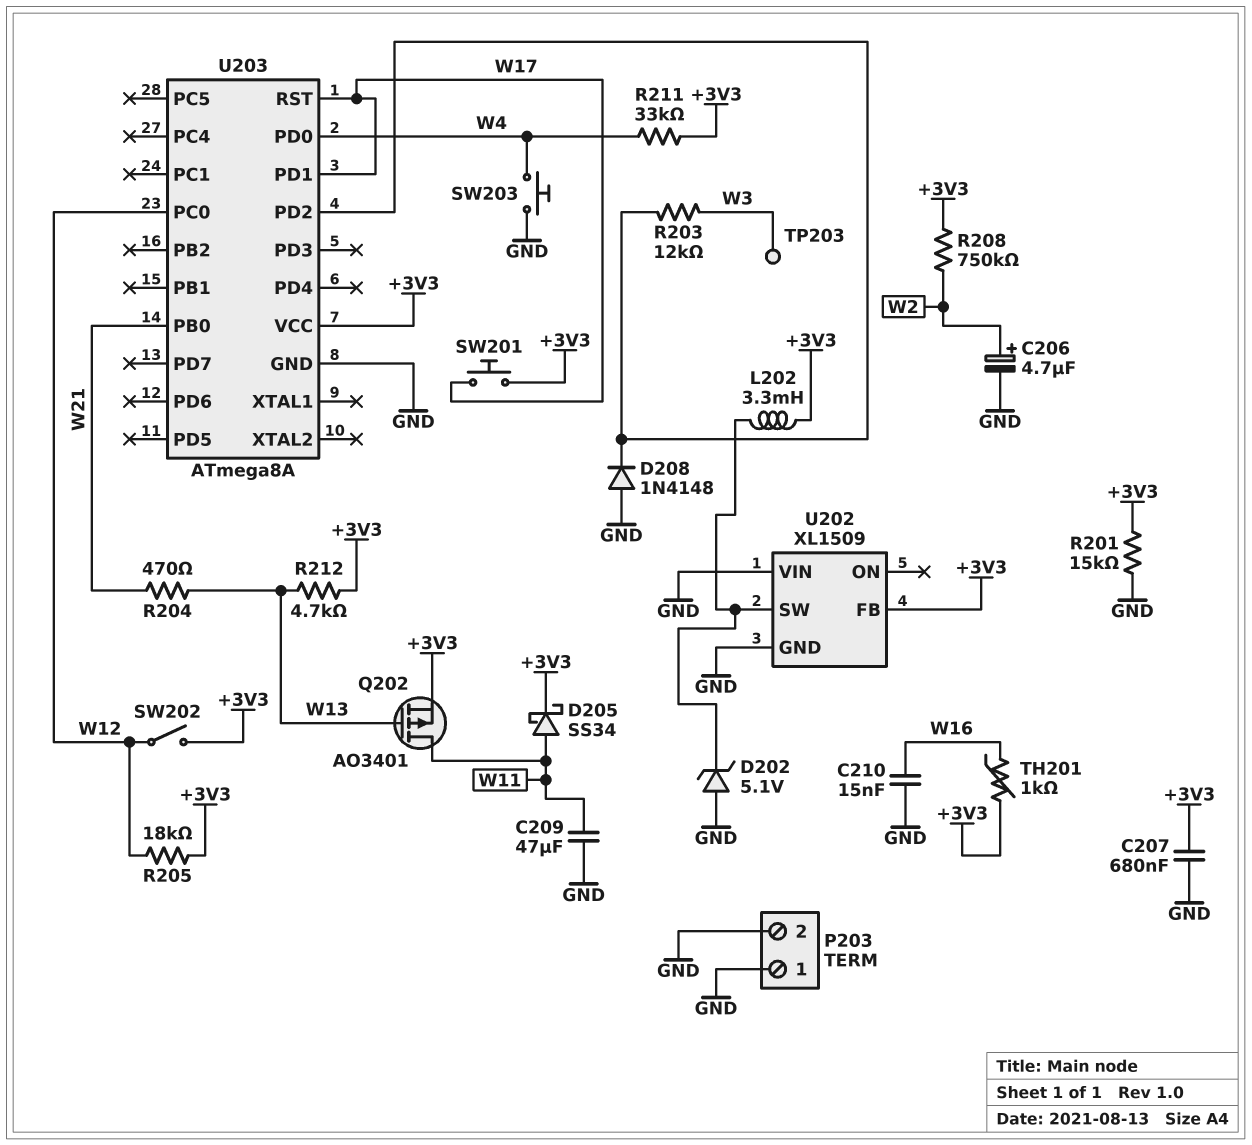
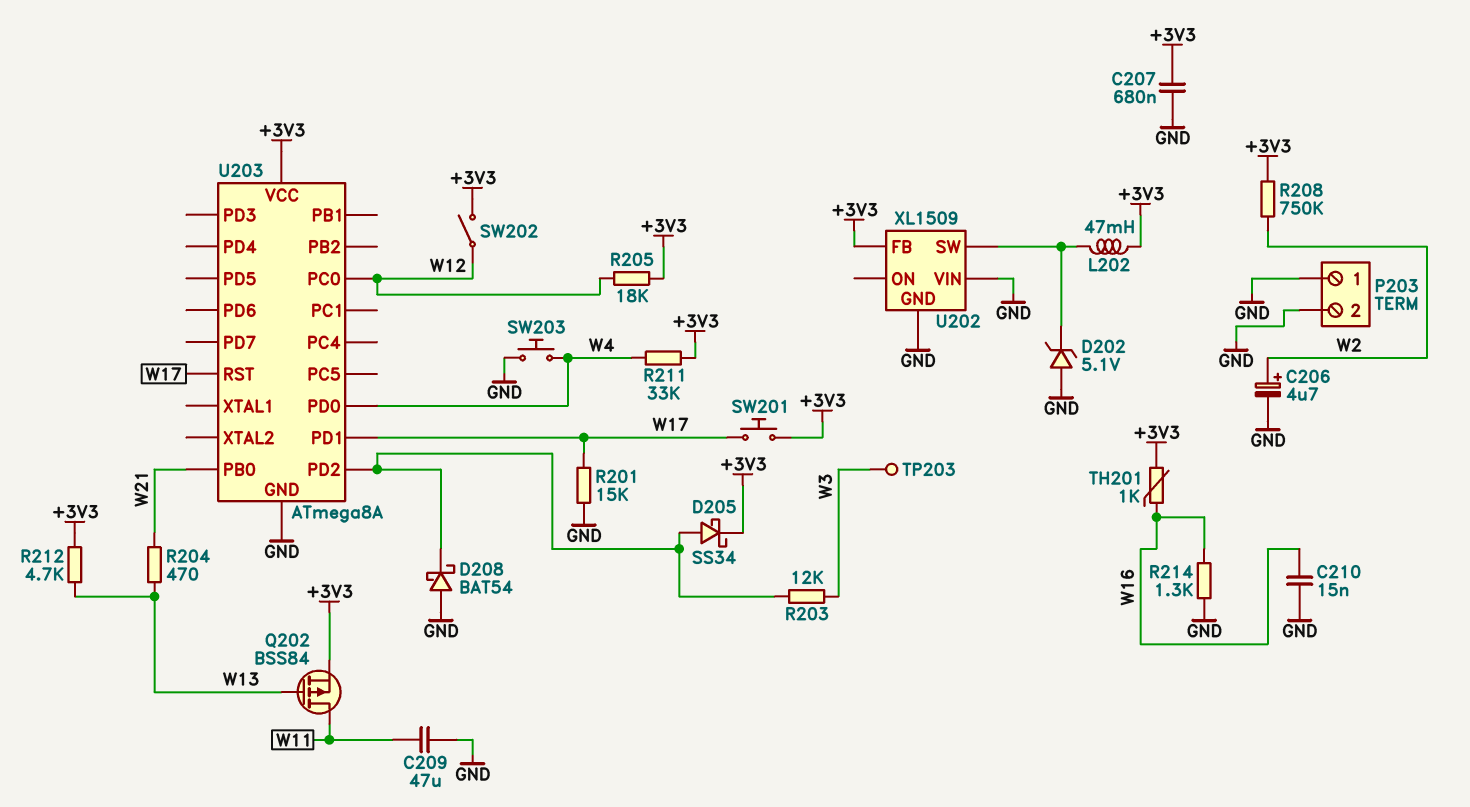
D205: schottky SS34 (A W11, K +3V3) -> schottky SS34 (A U203/PD2, K +3V3)
D208: diode 1N4148 (A GND, K U203/PD2) -> schottky BAT54 (A GND, K U203/PD2)
L202: 3.3mH (+3V3, U202/SW) -> 47mH (+3V3, U202/SW)
Q202: PMOS AO3401 (G W13, D W11, S +3V3) -> PMOS BSS84 (G W13, D W11, S +3V3)
R201: 15k (+3V3, GND) -> 15k (GND, W17)
R214: none -> 1.3k (GND, W16)

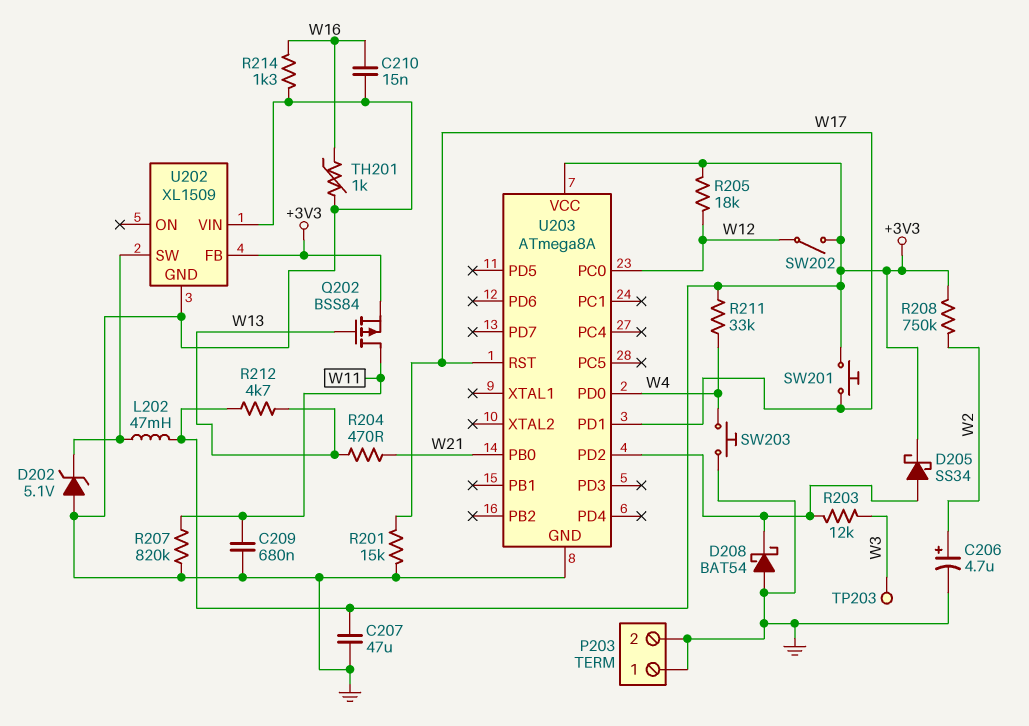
C207: 680nF (+3V3, GND) -> 47uF (+3V3, GND)
C209: 47uF (GND, W11) -> 680nF (GND, W11)
R207: none -> 820k (GND, W11)
TH201: 1k (+3V3, W16) -> 1k (GND, W16)

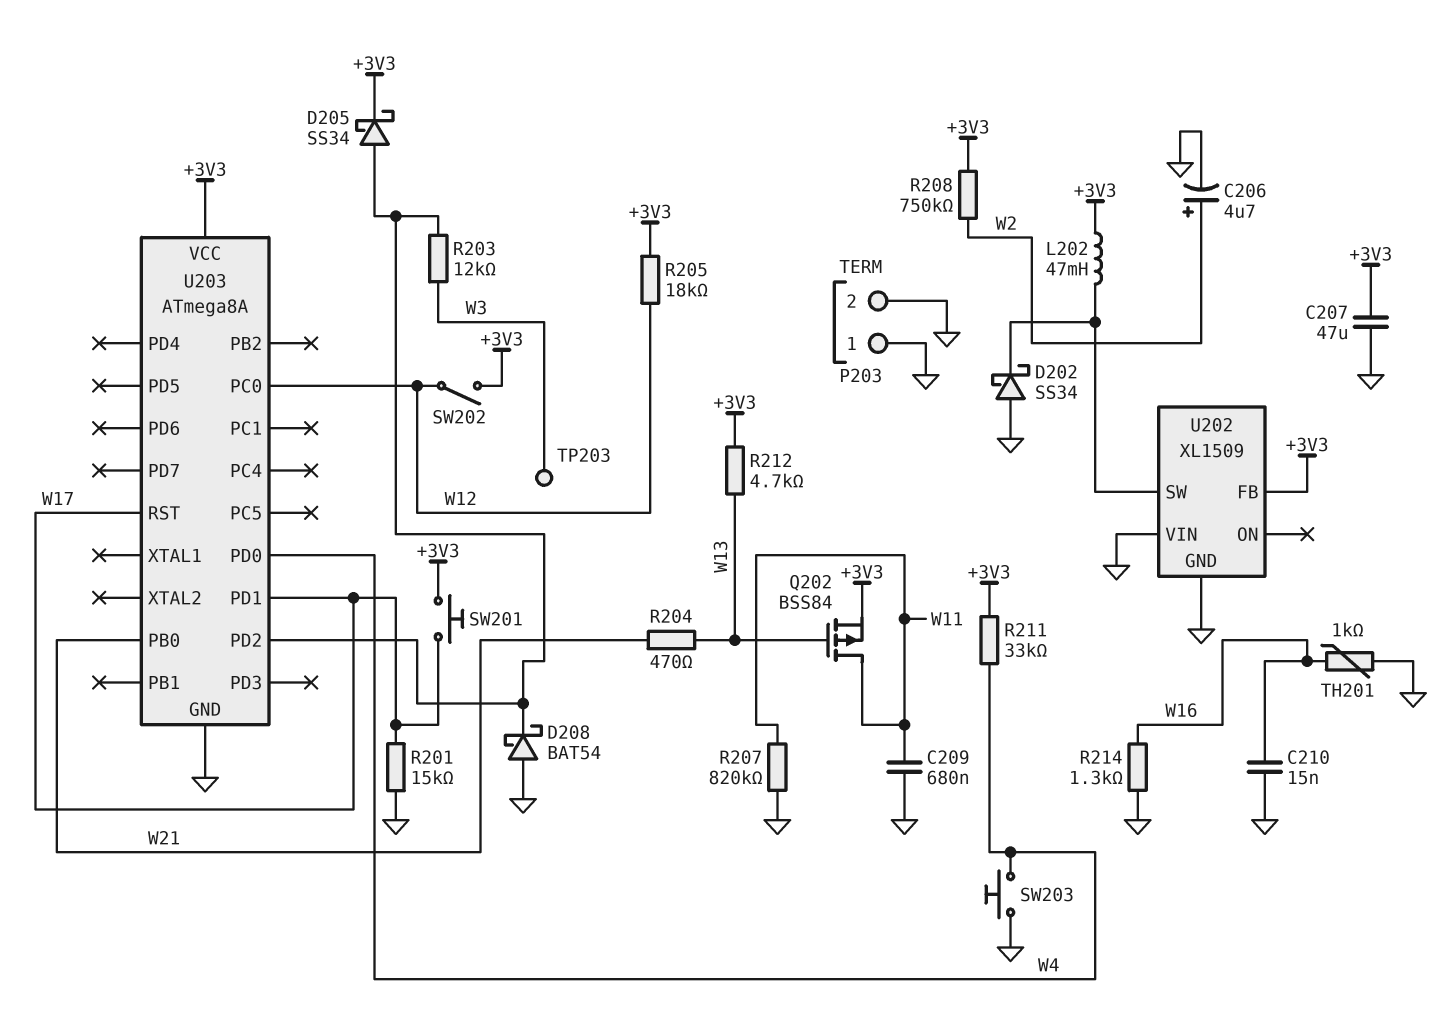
D202: zener 5.1V (A GND, K U202/SW) -> schottky SS34 (A GND, K U202/SW)

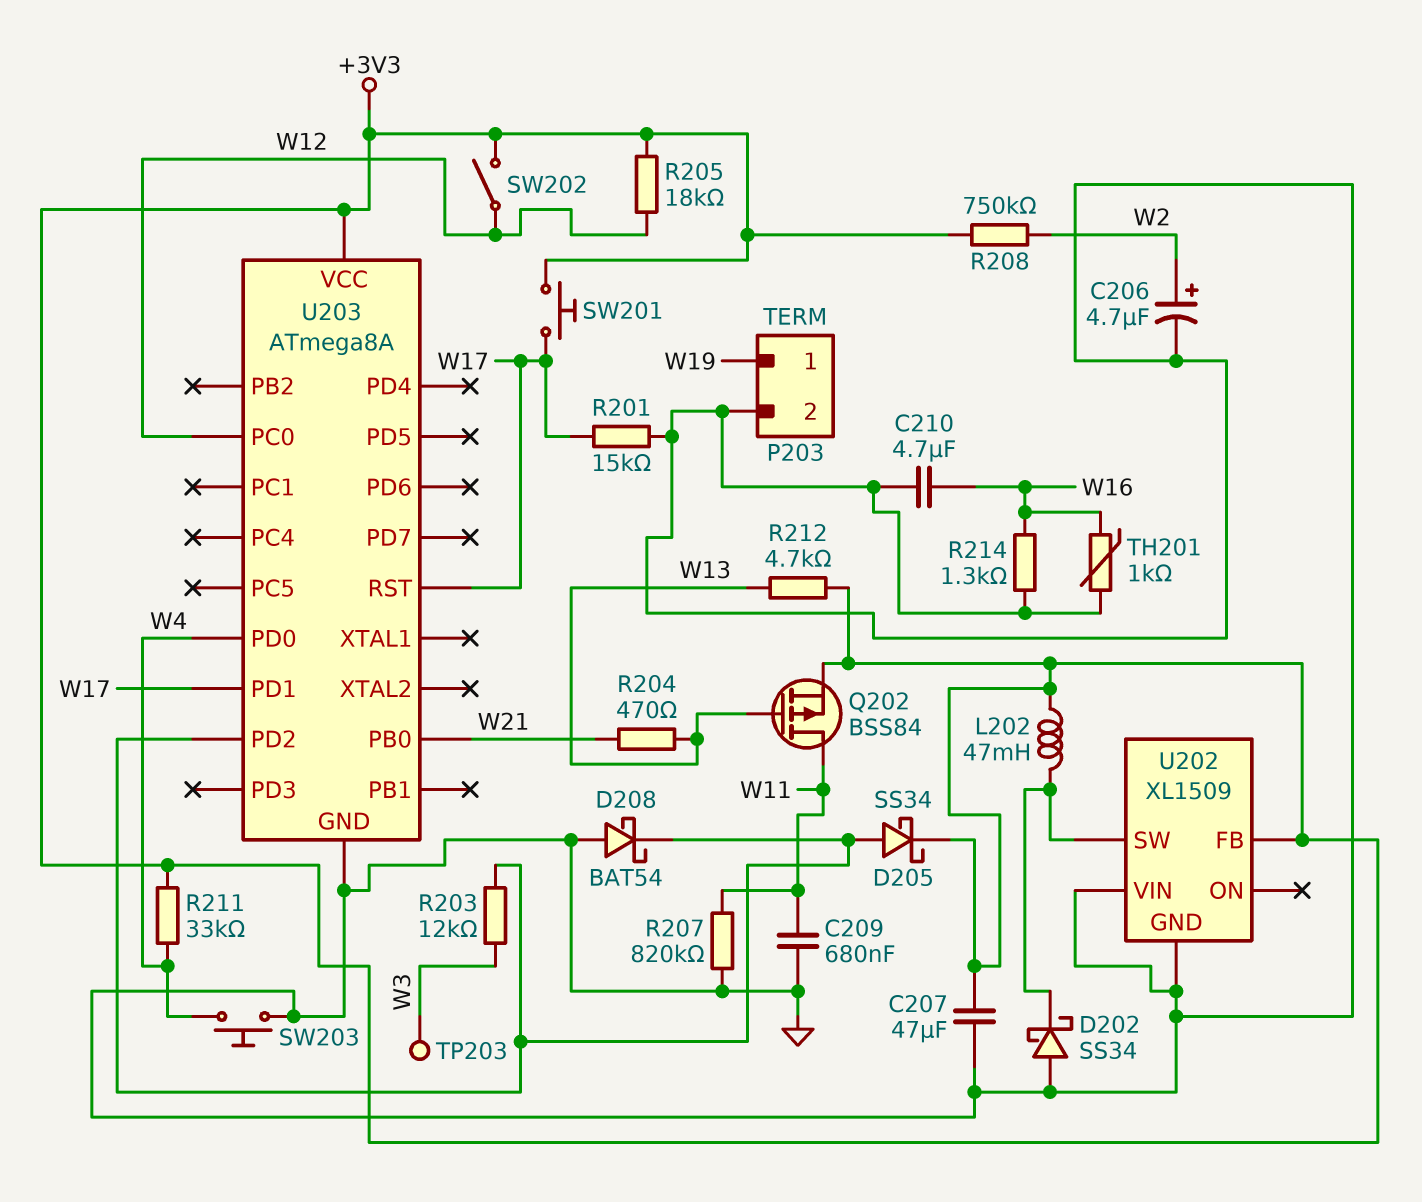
C210: 15nF (GND, W16) -> 4.7uF (GND, W16)
P203 pin 1: GND -> W19

